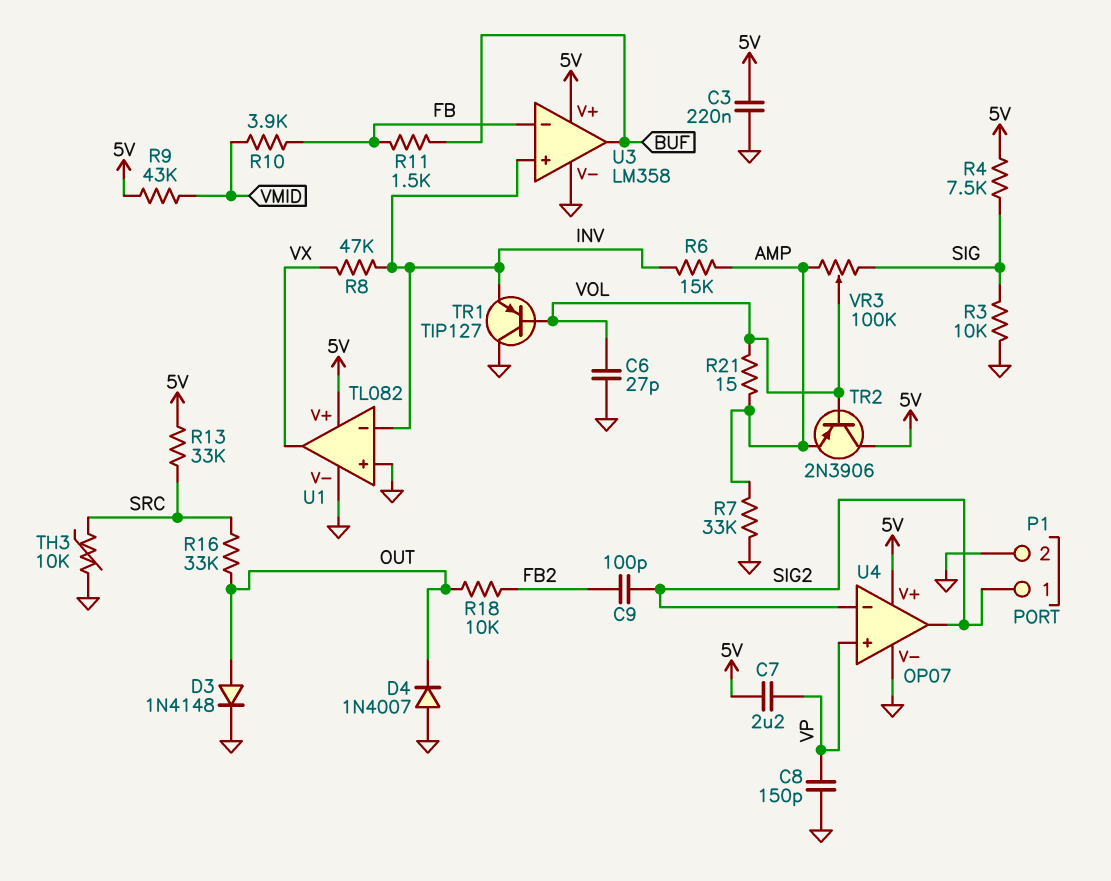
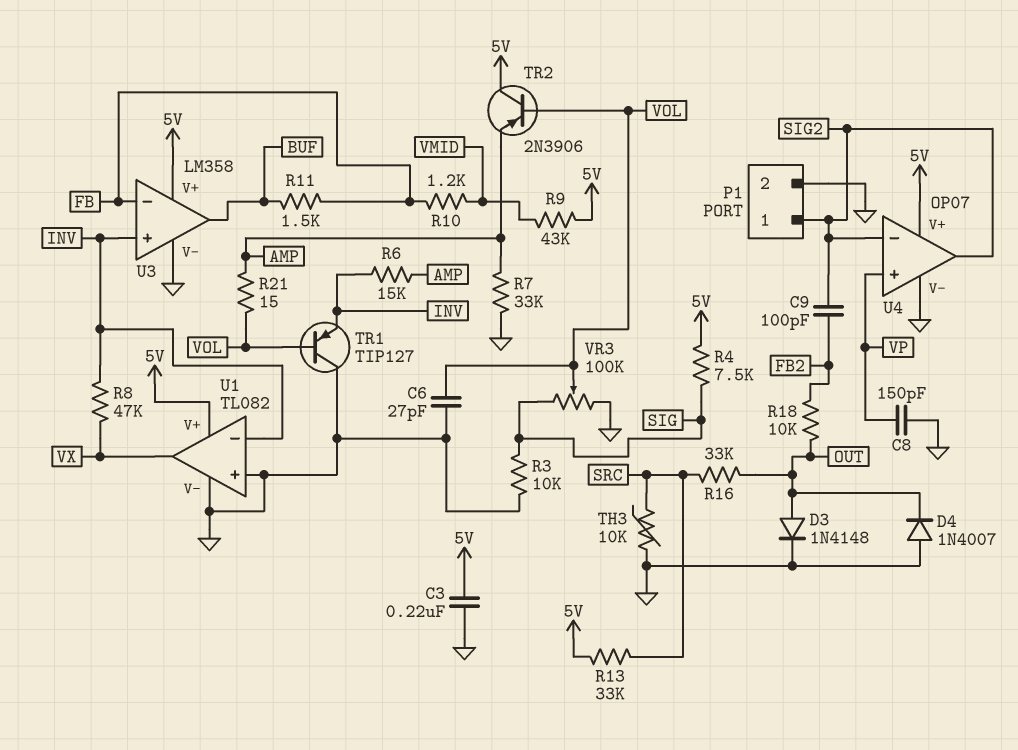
C7: 2.2uF (5V, VP) -> none
R10: 3.9k (FB, VMID) -> 1.2k (FB, VMID)
VR3: 100k (AMP, SIG, wiper VOL) -> 100k (GND, SIG, wiper VOL)

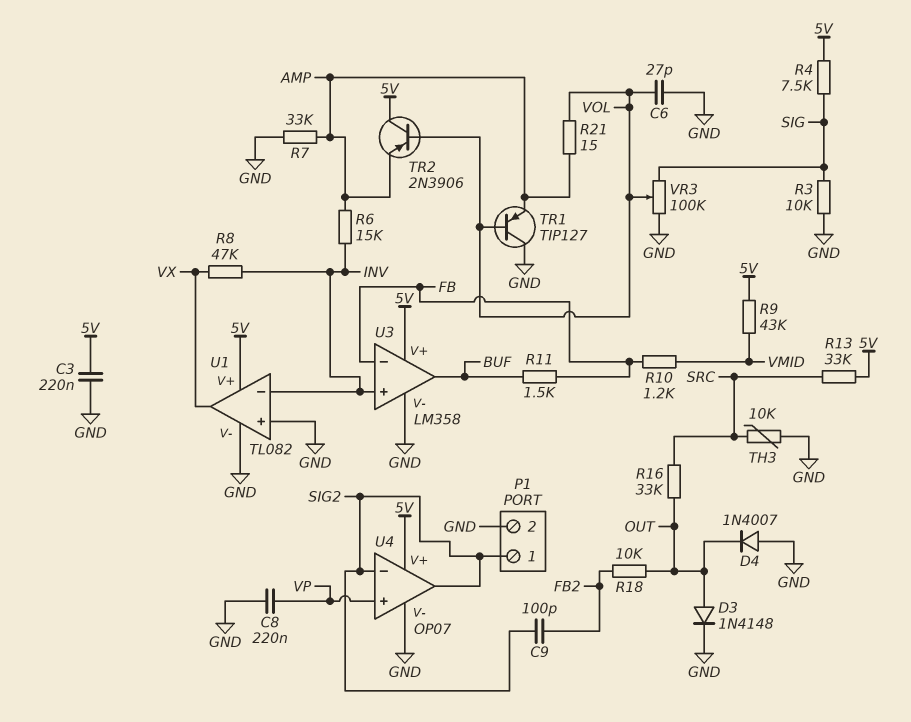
C8: 150pF (GND, VP) -> 220nF (GND, VP)
TR1: PNP TIP127 (B VOL, C GND, E INV) -> PNP TIP127 (B VOL, C GND, E AMP)

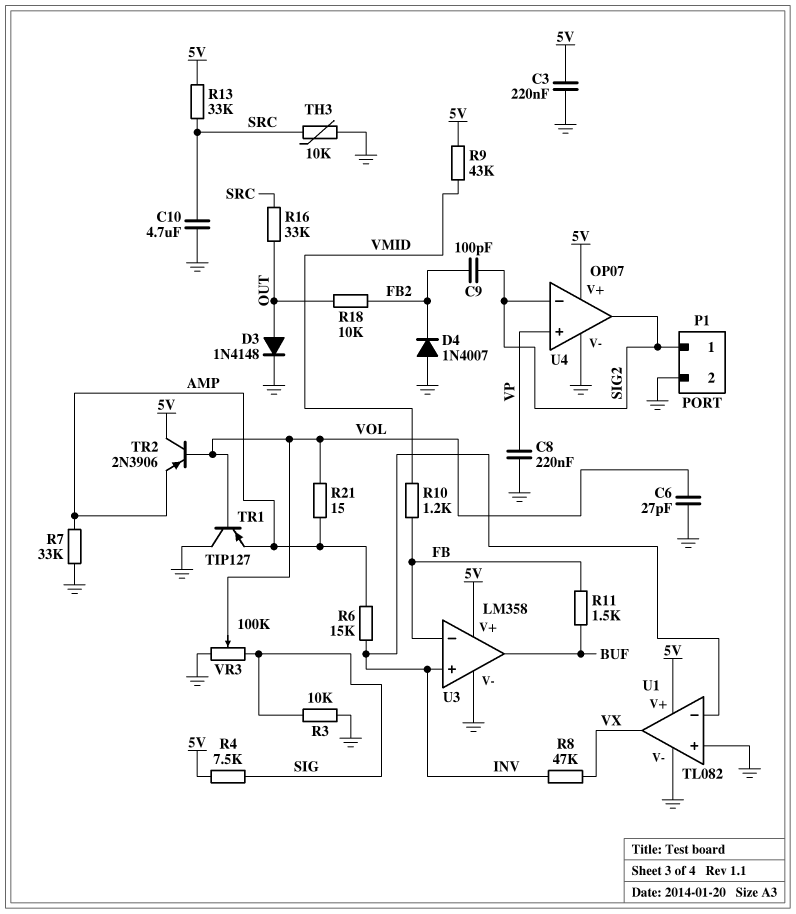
C10: none -> 4.7uF (GND, SRC)
D4: diode 1N4007 (A GND, K OUT) -> diode 1N4007 (A GND, K FB2)

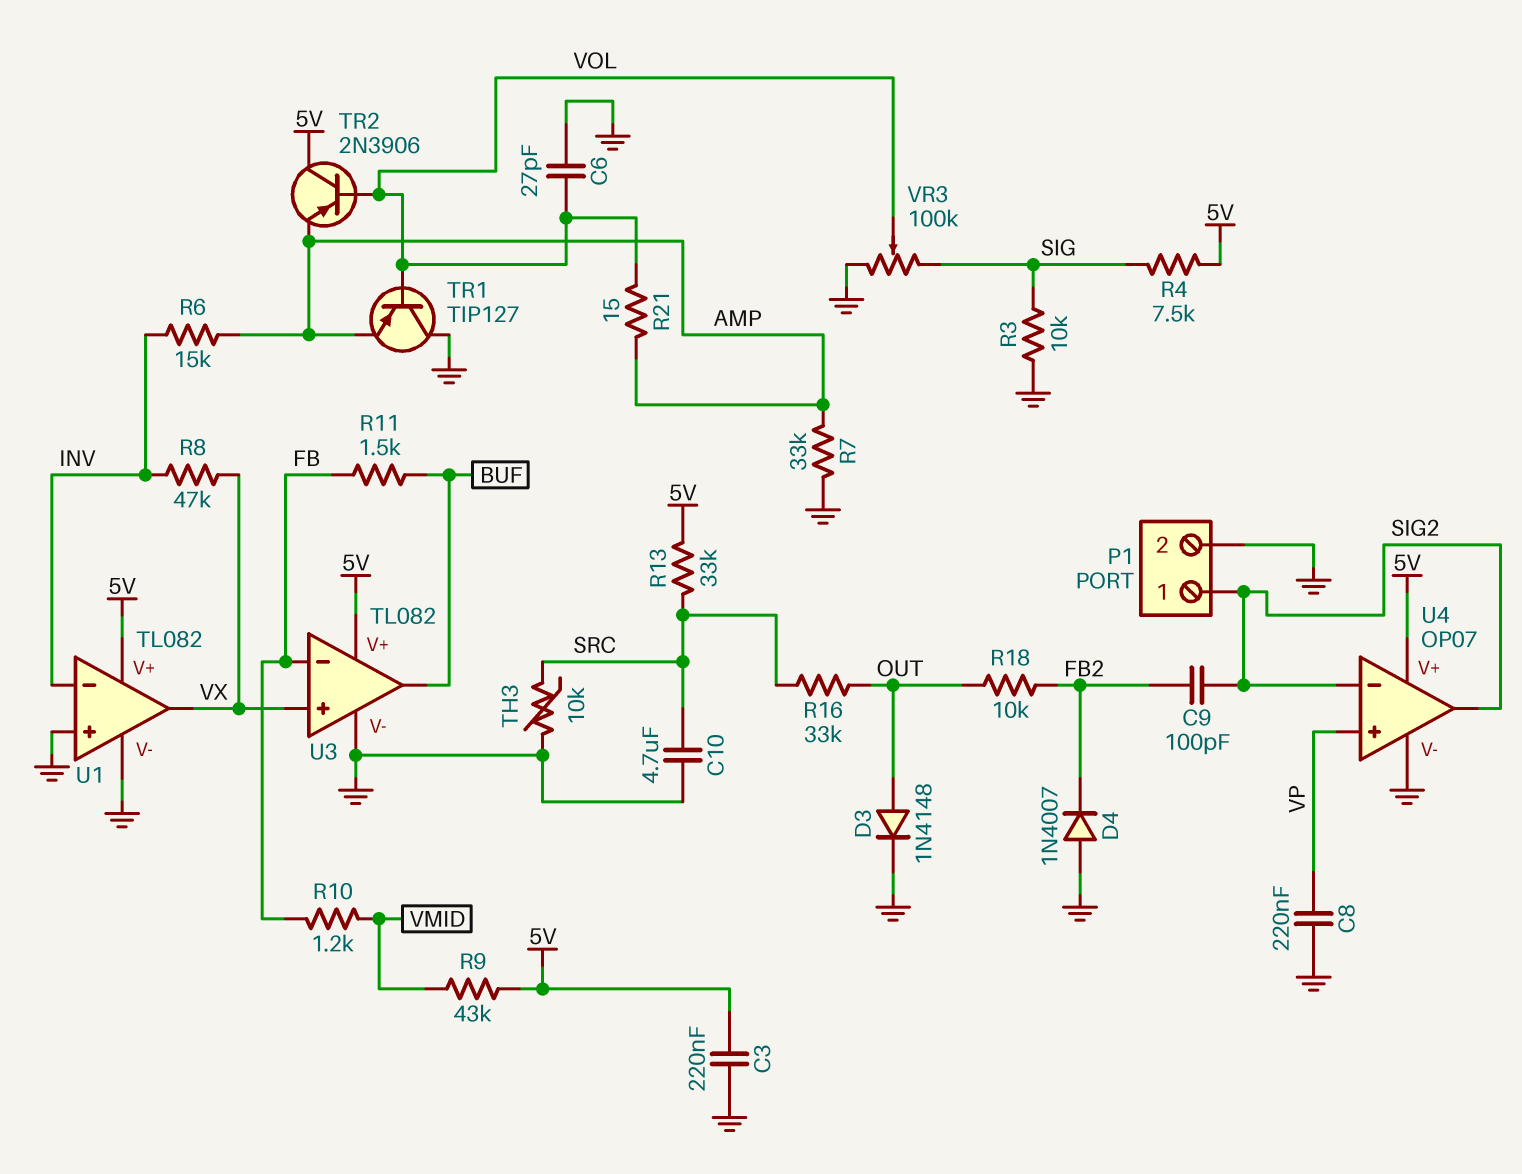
U3: LM358 -> TL082
U3 pin in+: INV -> VX

